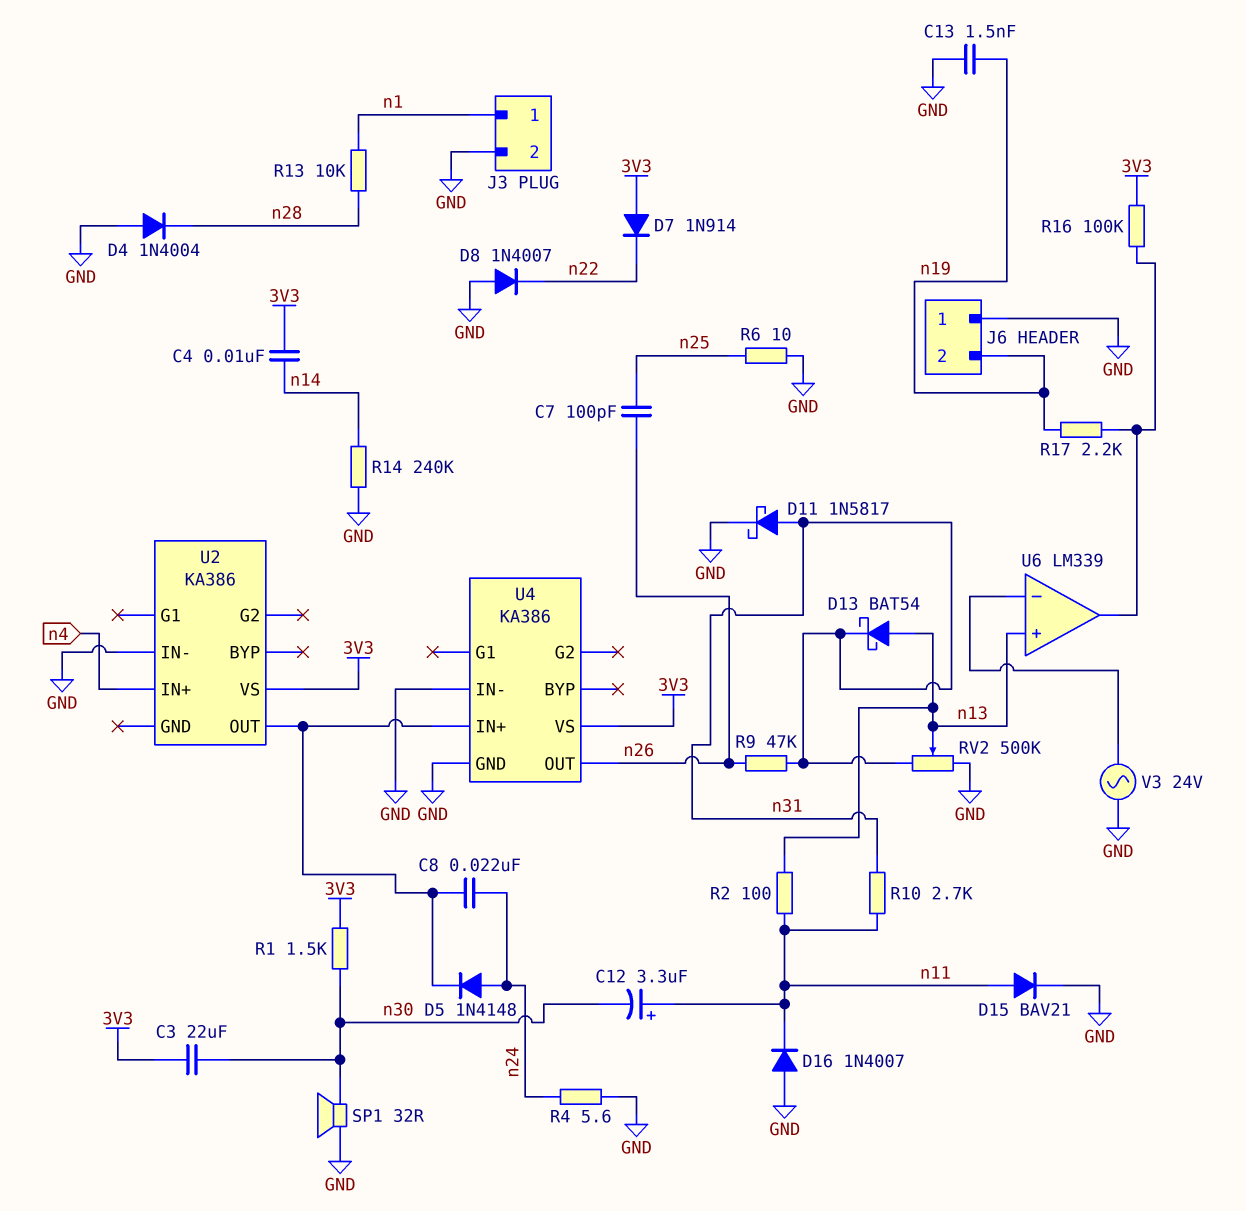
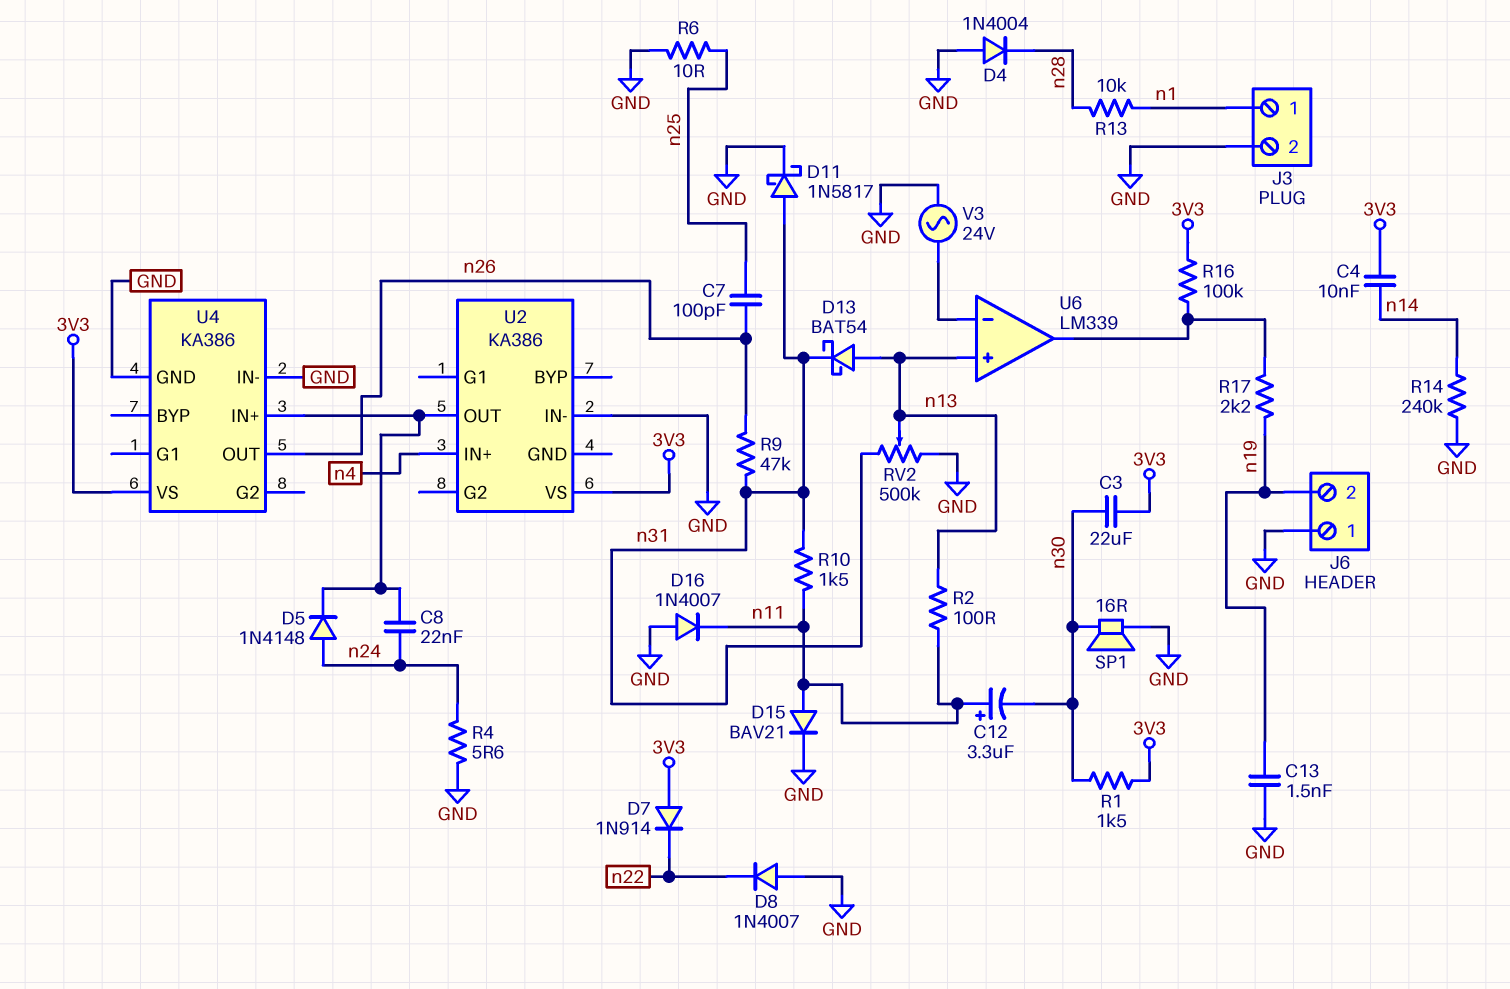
R10: 2.7k (n11, n31) -> 1.5k (n11, n31)
SP1: speaker 32R (GND, n30) -> speaker 16R (GND, n30)

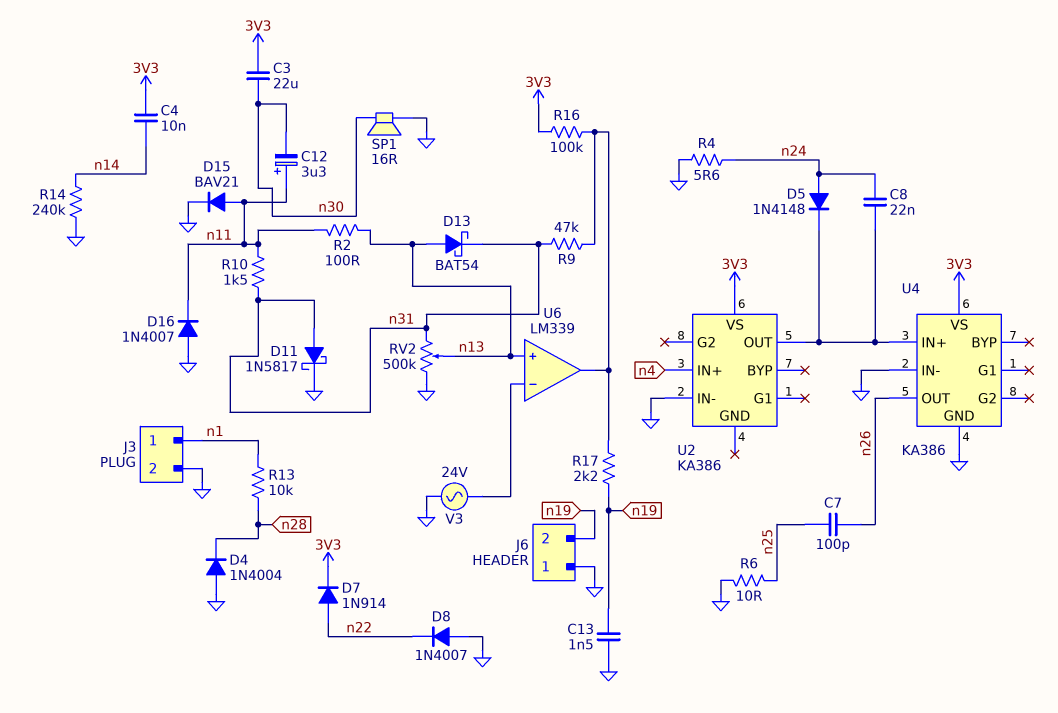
D7: diode 1N914 (A 3V3, K n22) -> diode 1N914 (A n22, K 3V3)
R1: 1.5k (3V3, n30) -> none
R9: 47k (n26, n31) -> 47k (U6/out, n31)

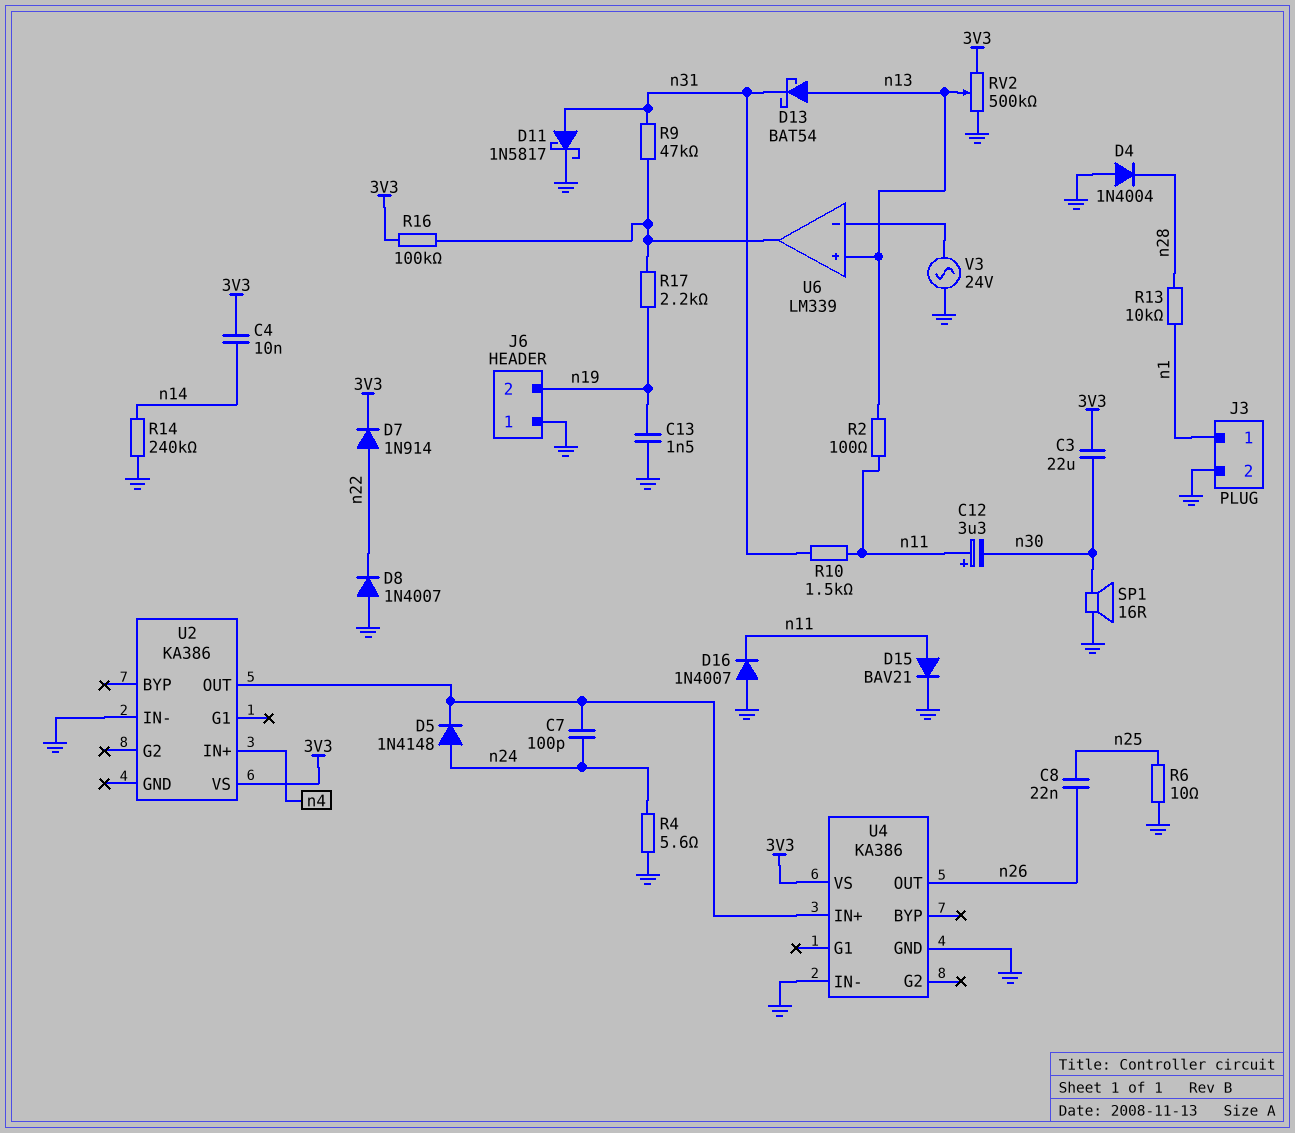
C7: 100pF (n25, n26) -> 100pF (U2/OUT, n24)
C8: 22nF (U2/OUT, n24) -> 22nF (n25, n26)
RV2: 500k (GND, n31, wiper n13) -> 500k (3V3, GND, wiper n13)

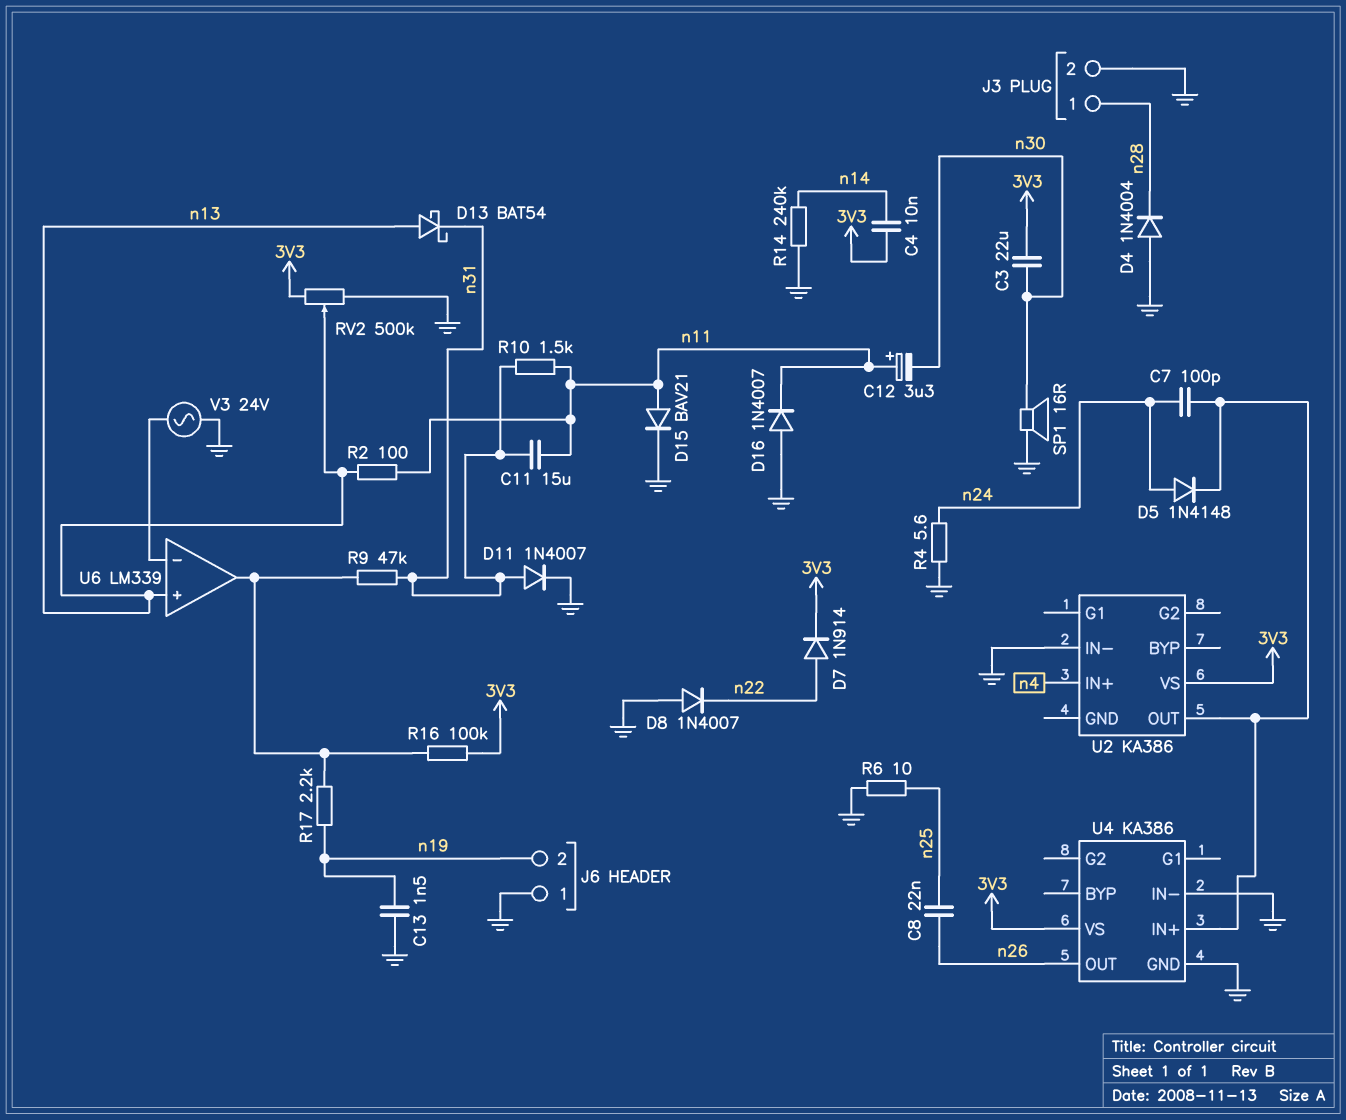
C11: none -> 15uF (n11, n31)
D11: schottky 1N5817 (A n31, K GND) -> diode 1N4007 (A n31, K GND)
J3 pin 1: n1 -> n28
R13: 10k (n1, n28) -> none

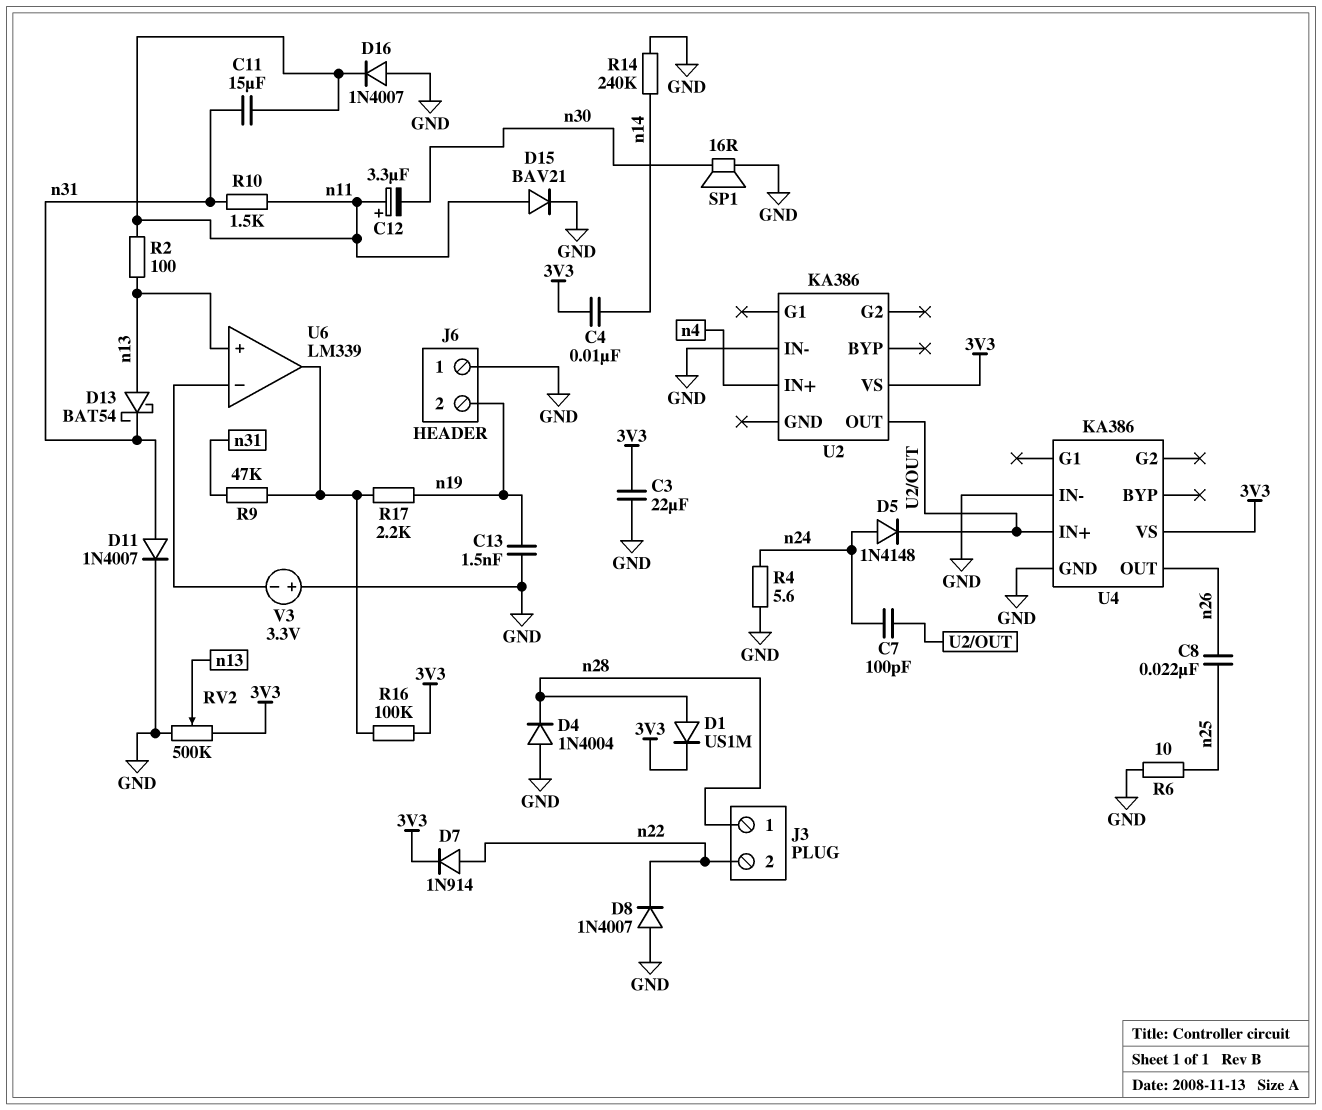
C3: 22uF (3V3, n30) -> 22uF (3V3, GND)
D1: none -> diode US1M (A n28, K 3V3)
J3 pin 2: GND -> n22
V3: AC 24V (GND, U6/in-) -> 3.3V (plus GND, minus U6/in-)

